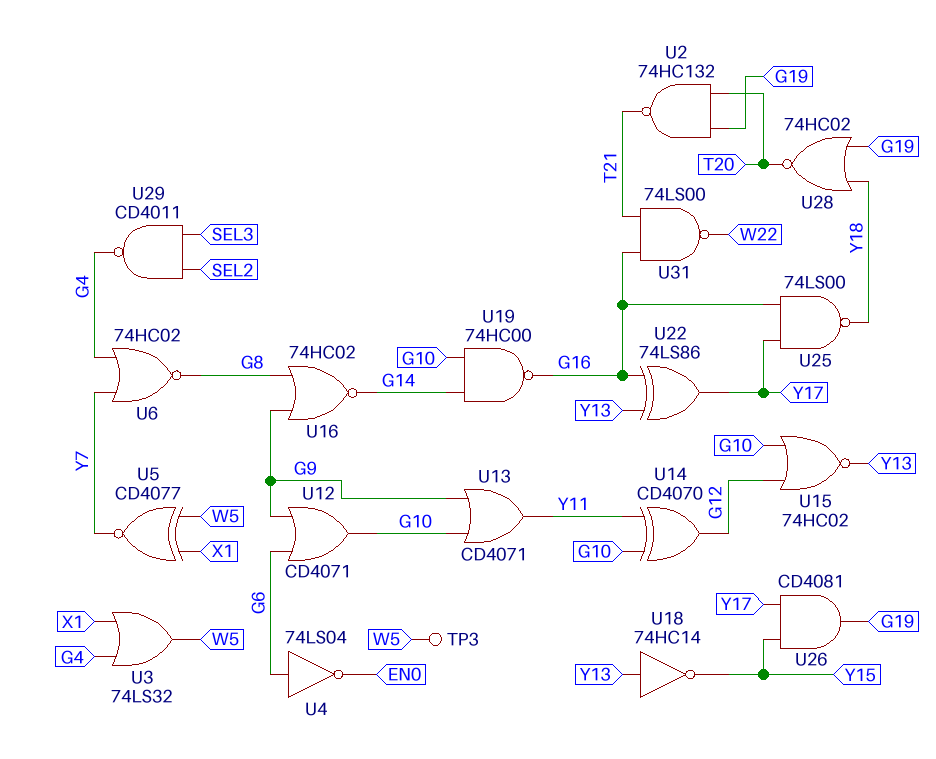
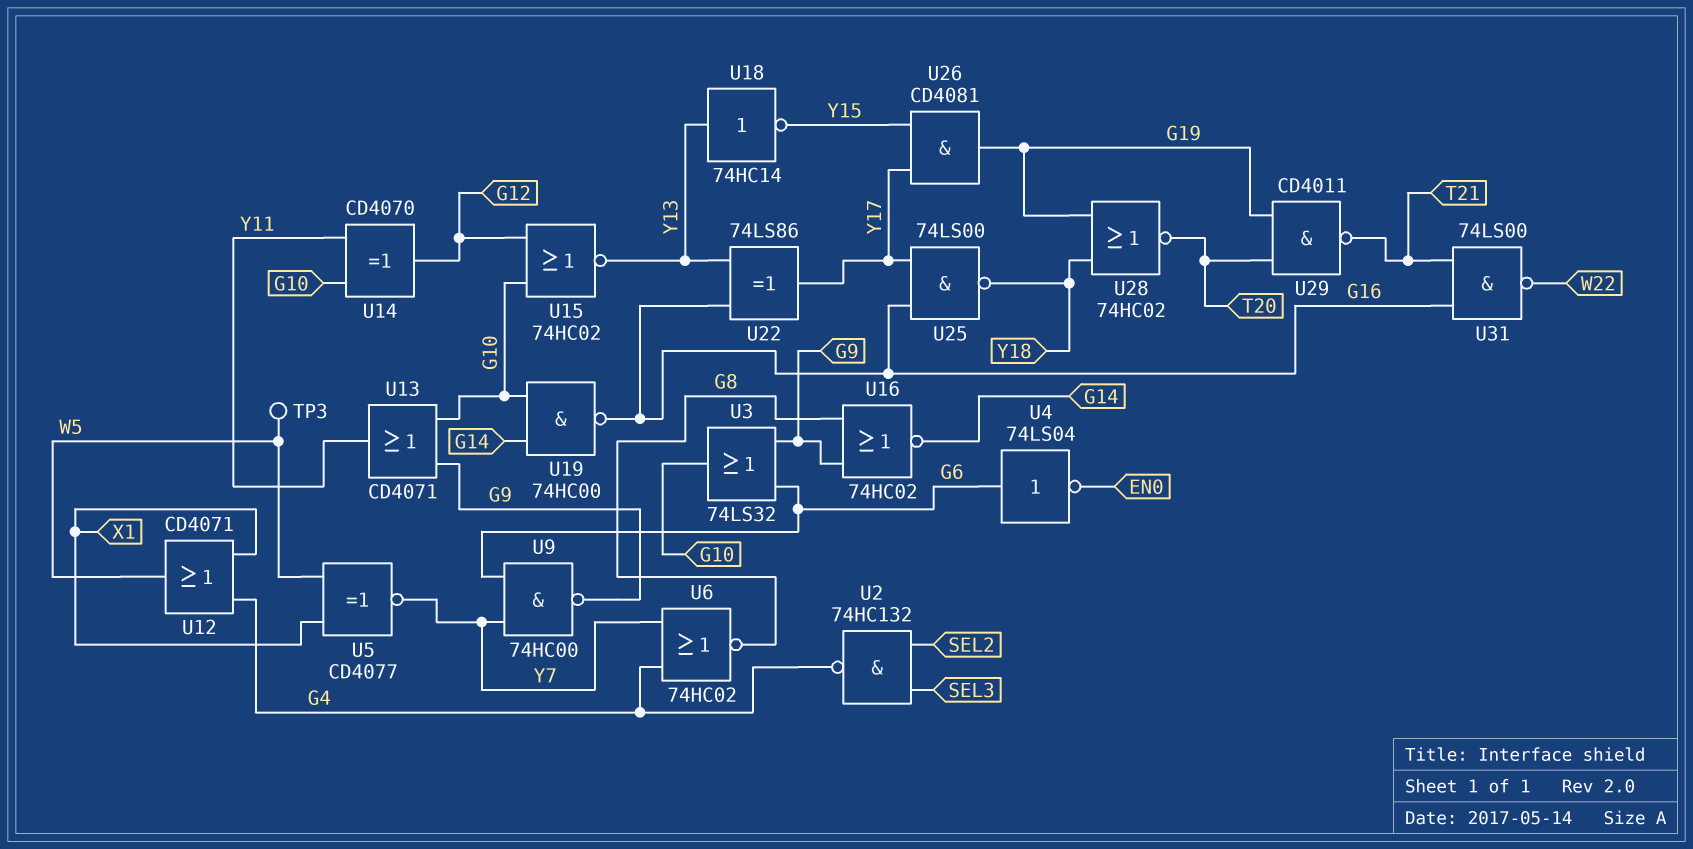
U2: NAND 74HC132 (in G19, in T20, out T21) -> NAND 74HC132 (in SEL2, in SEL3, out G4)
U3: OR 74LS32 (in G4, in X1, out W5) -> OR 74LS32 (in G6, in G9, out G10)
U9: none -> NAND 74HC00 (in G6, in Y7, out G9)
U12: OR CD4071 (in G6, in G9, out G10) -> OR CD4071 (in G4, in X1, out W5)
U29: NAND CD4011 (in SEL2, in SEL3, out G4) -> NAND CD4011 (in G19, in T20, out T21)

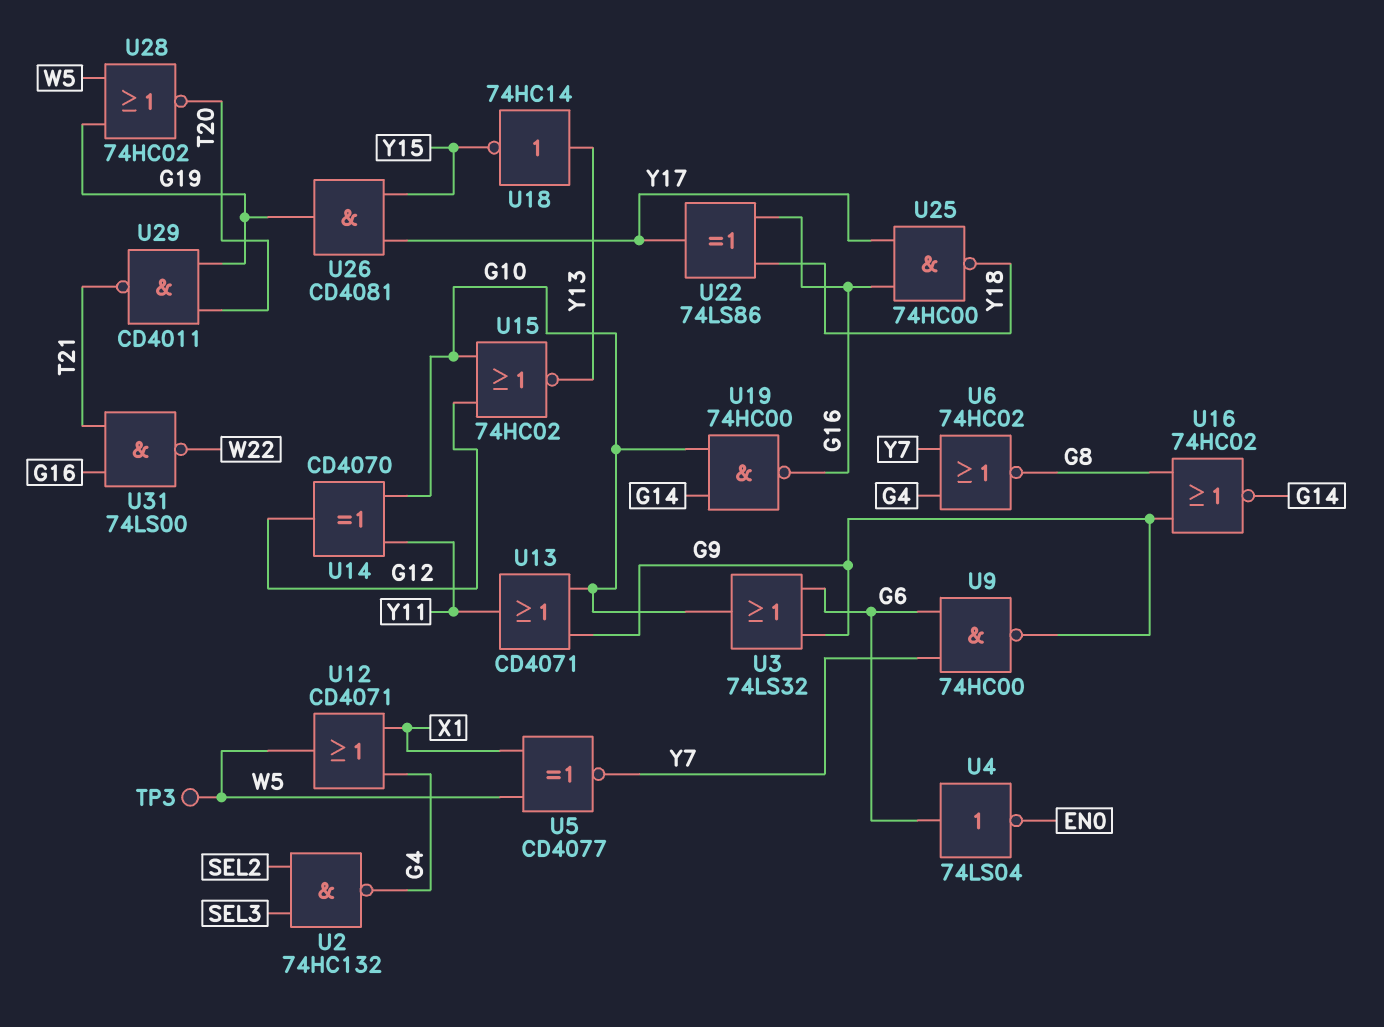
U22: XOR 74LS86 (in G16, in Y13, out Y17) -> XOR 74LS86 (in G16, in Y18, out Y17)
U25: NAND 74LS00 (in G16, in Y17, out Y18) -> NAND 74HC00 (in G16, in Y17, out Y18)
U28: NOR 74HC02 (in G19, in Y18, out T20) -> NOR 74HC02 (in G19, in W5, out T20)

